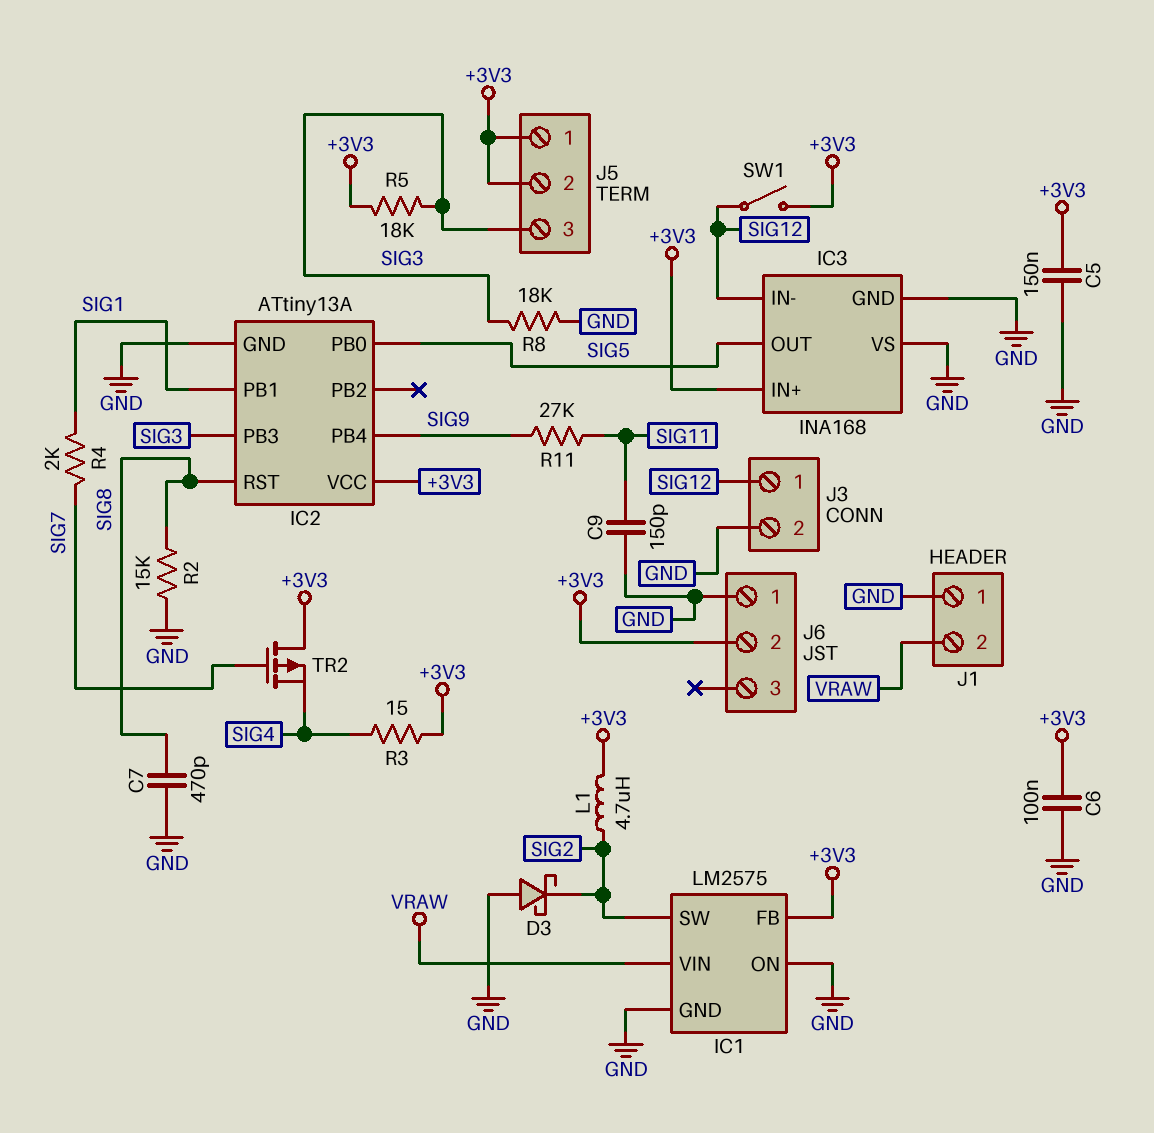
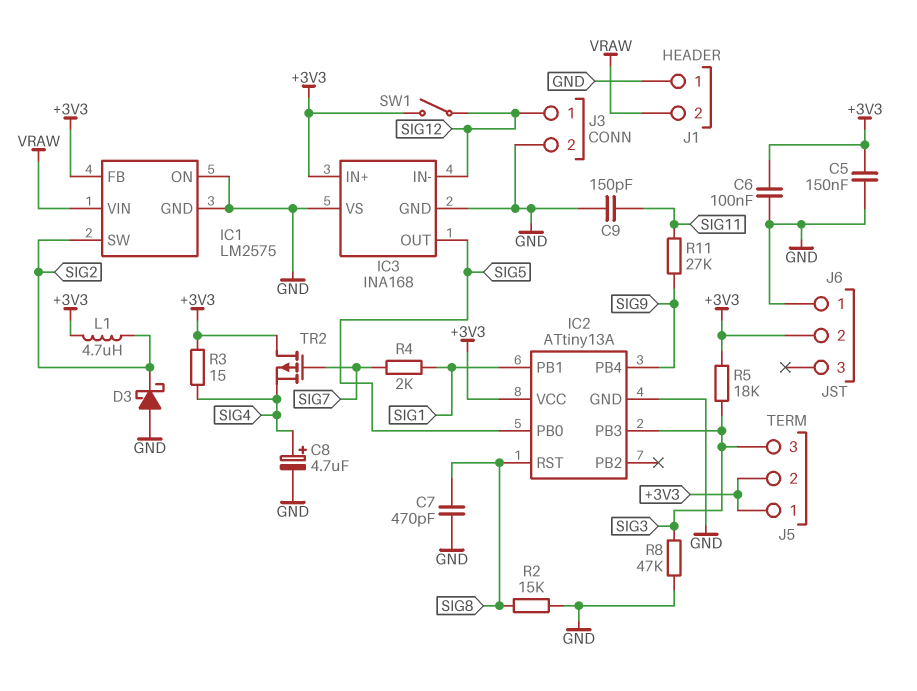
C8: none -> 4.7uF (plus SIG4, minus GND)
R8: 18k (GND, SIG3) -> 47k (GND, SIG3)

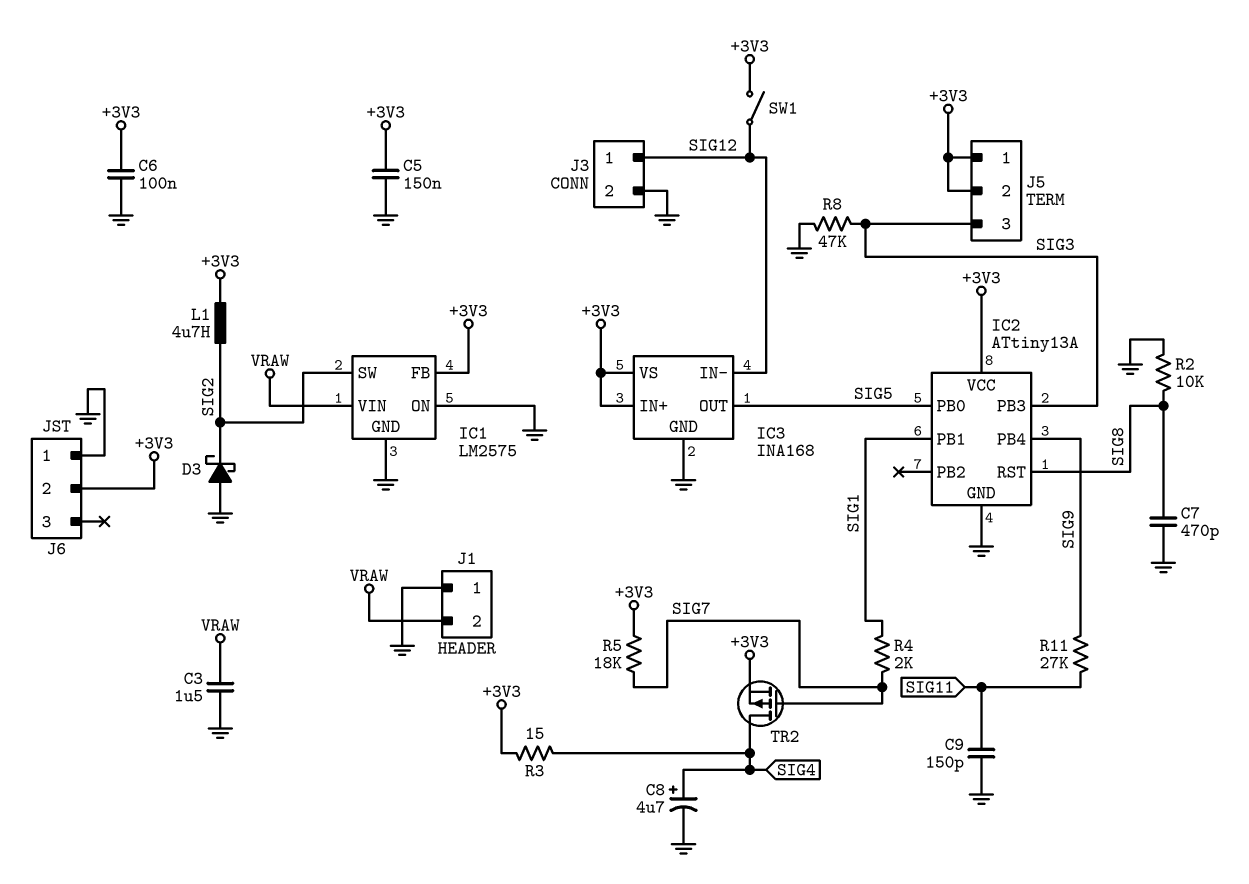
C3: none -> 1.5uF (GND, VRAW)
IC3 pin VS: GND -> +3V3
R2: 15k (GND, SIG8) -> 10k (GND, SIG8)
R5: 18k (+3V3, SIG3) -> 18k (+3V3, SIG7)
TR2: PMOS (G SIG7, D +3V3, S SIG4) -> PMOS (G SIG7, D SIG4, S +3V3)

